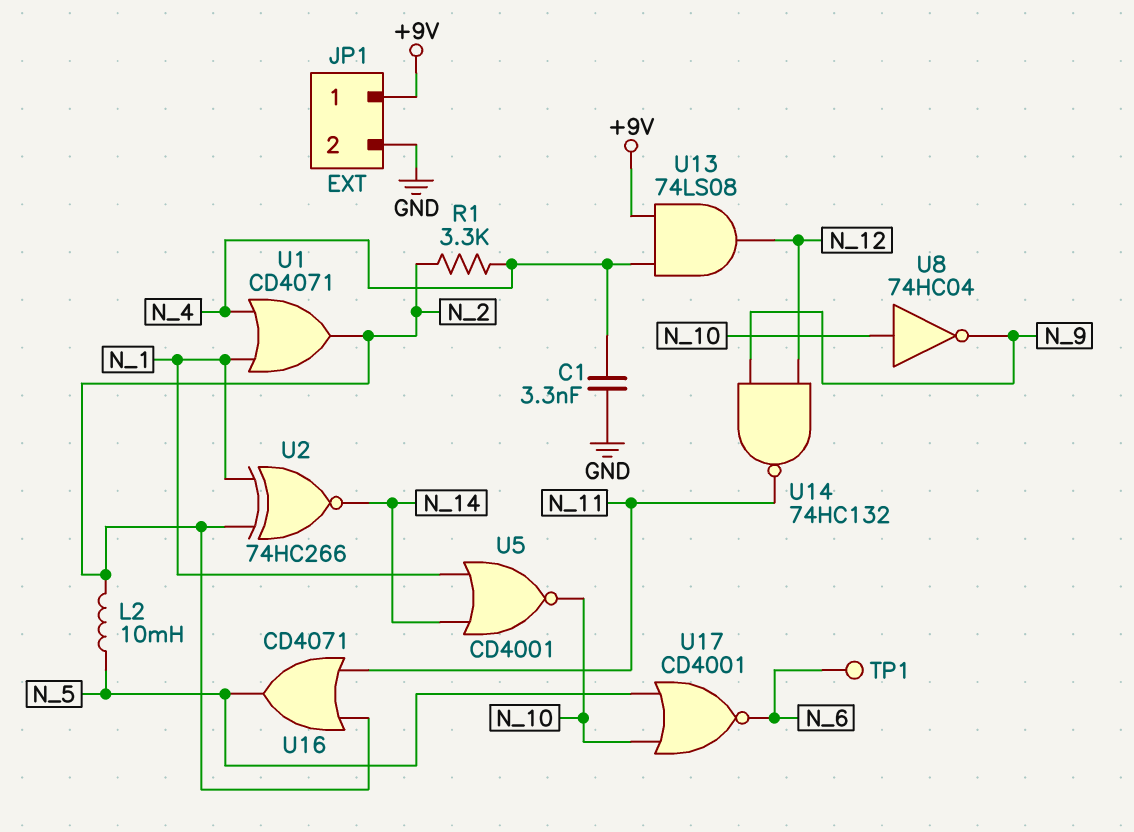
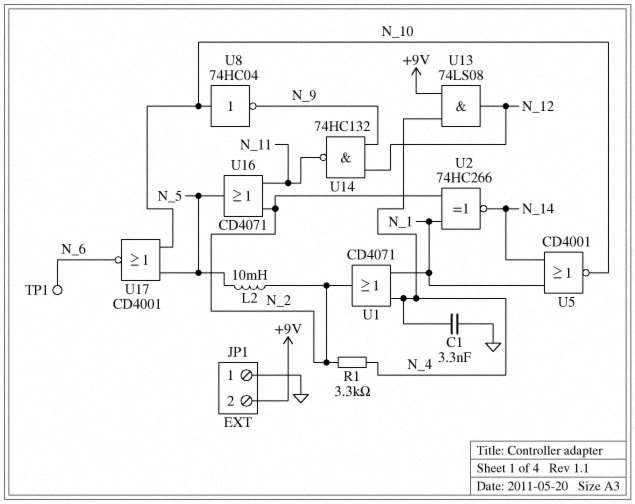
JP1 pin 1: +9V -> GND
JP1 pin 2: GND -> +9V

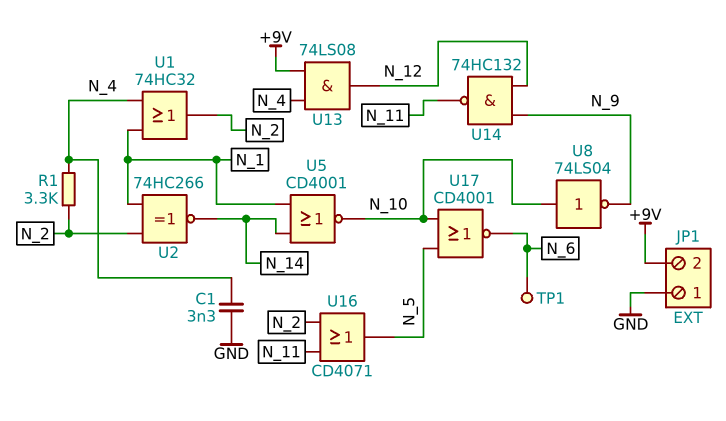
L2: 10mH (N_2, N_5) -> none
U1: OR CD4071 (in N_1, in N_4, out N_2) -> OR 74HC32 (in N_1, in N_4, out N_2)
U8: NOT 74HC04 (in N_10, out N_9) -> NOT 74LS04 (in N_10, out N_9)

